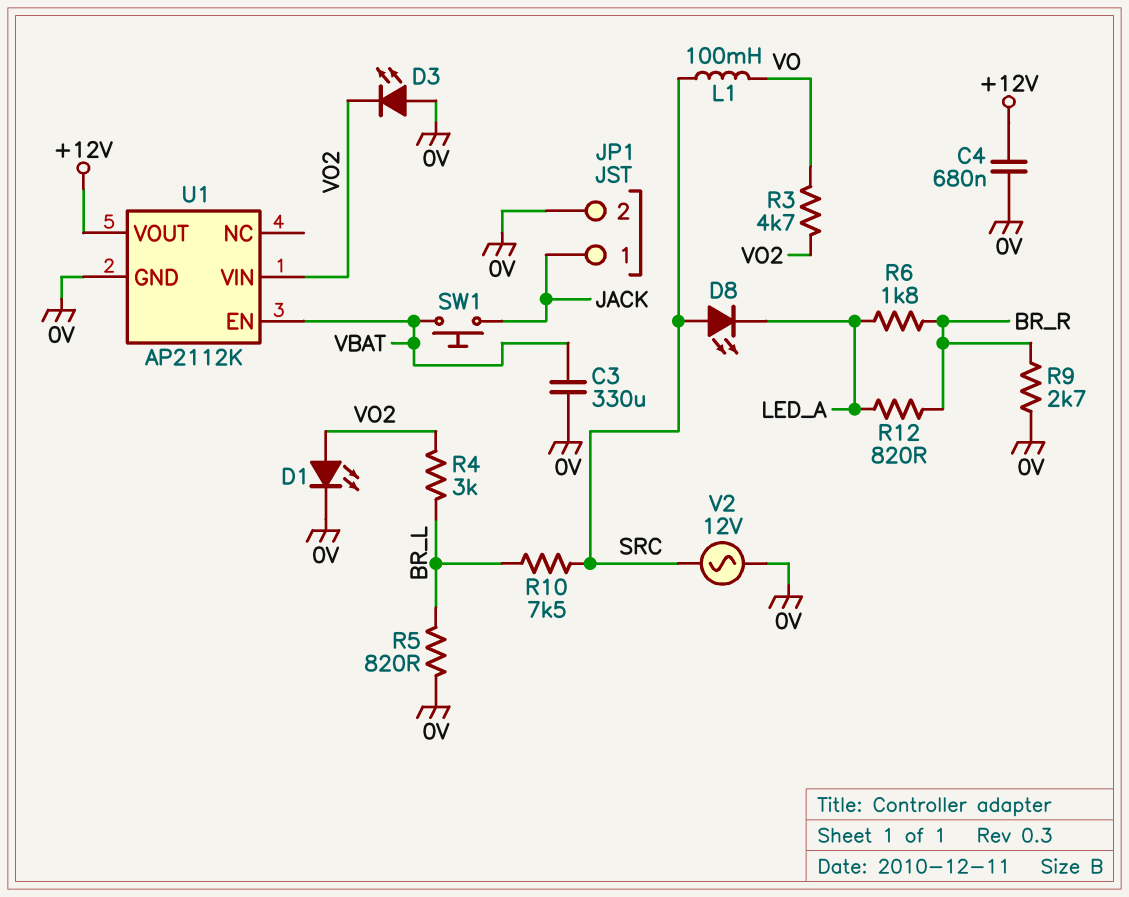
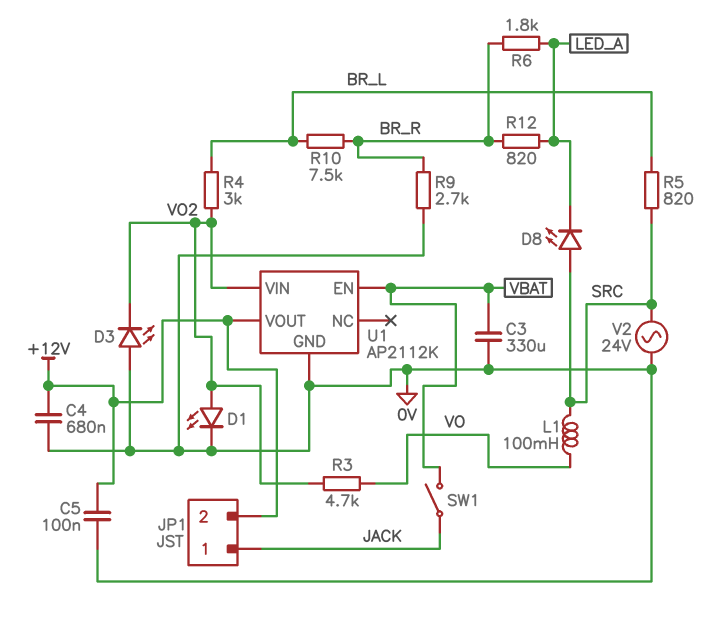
C5: none -> 100nF (+12V, 0V)
JP1 pin 2: 0V -> +12V
R5: 820 (0V, BR_L) -> 820 (BR_L, SRC)
R10: 7.5k (BR_L, SRC) -> 7.5k (BR_L, BR_R)
SW1: button (JACK, VBAT) -> switch (JACK, VBAT)
V2: AC 12V (0V, SRC) -> AC 24V (0V, SRC)

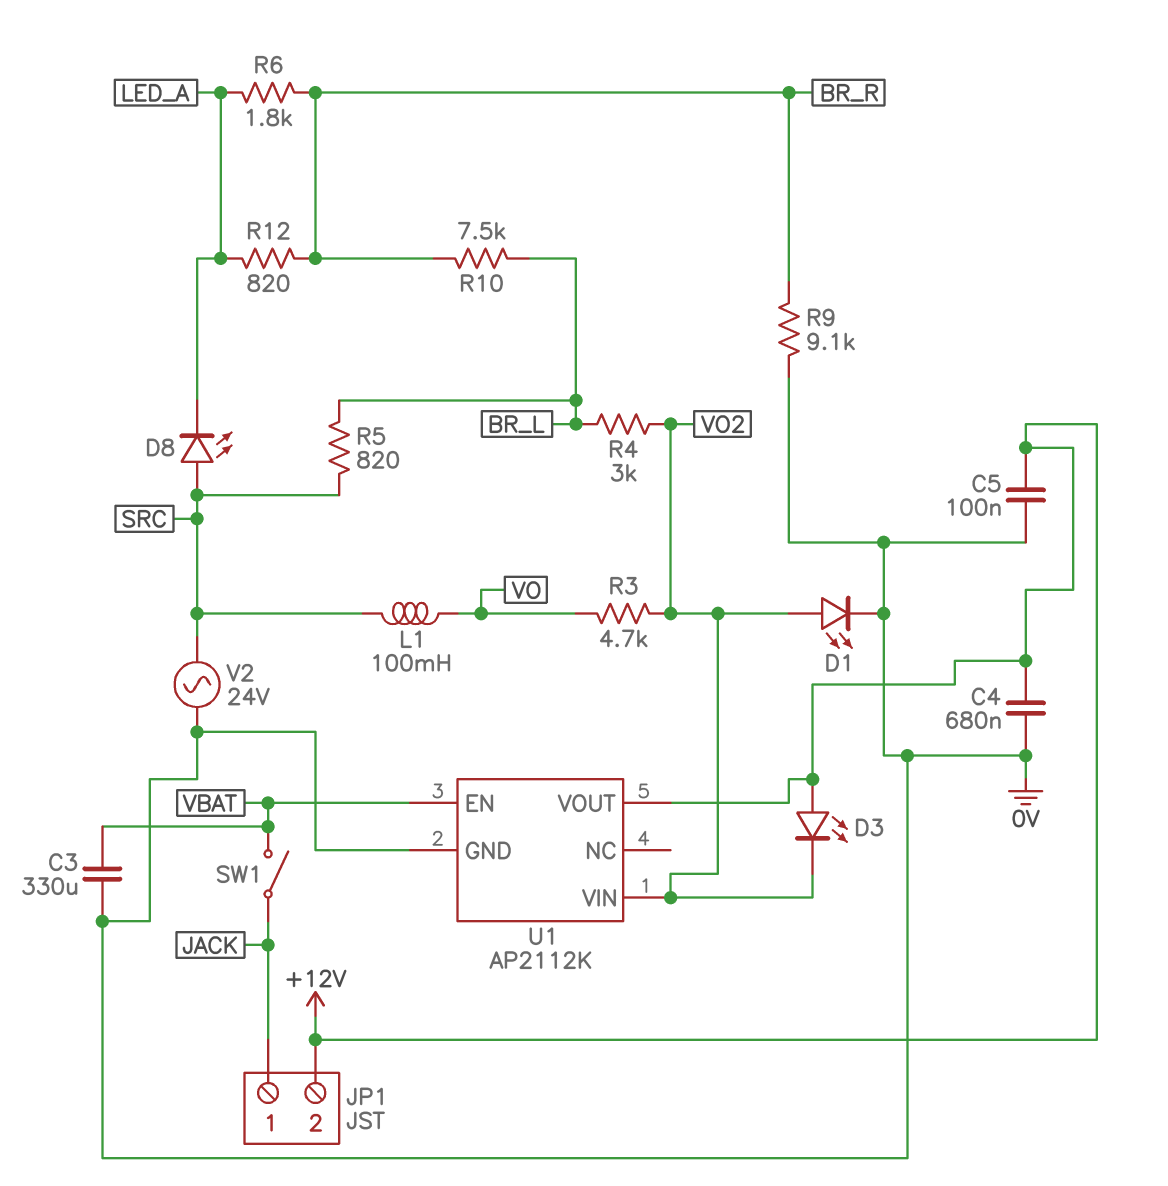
D3: LED (A 0V, K VO2) -> LED (A +12V, K VO2)
R9: 2.7k (0V, BR_R) -> 9.1k (0V, BR_R)

